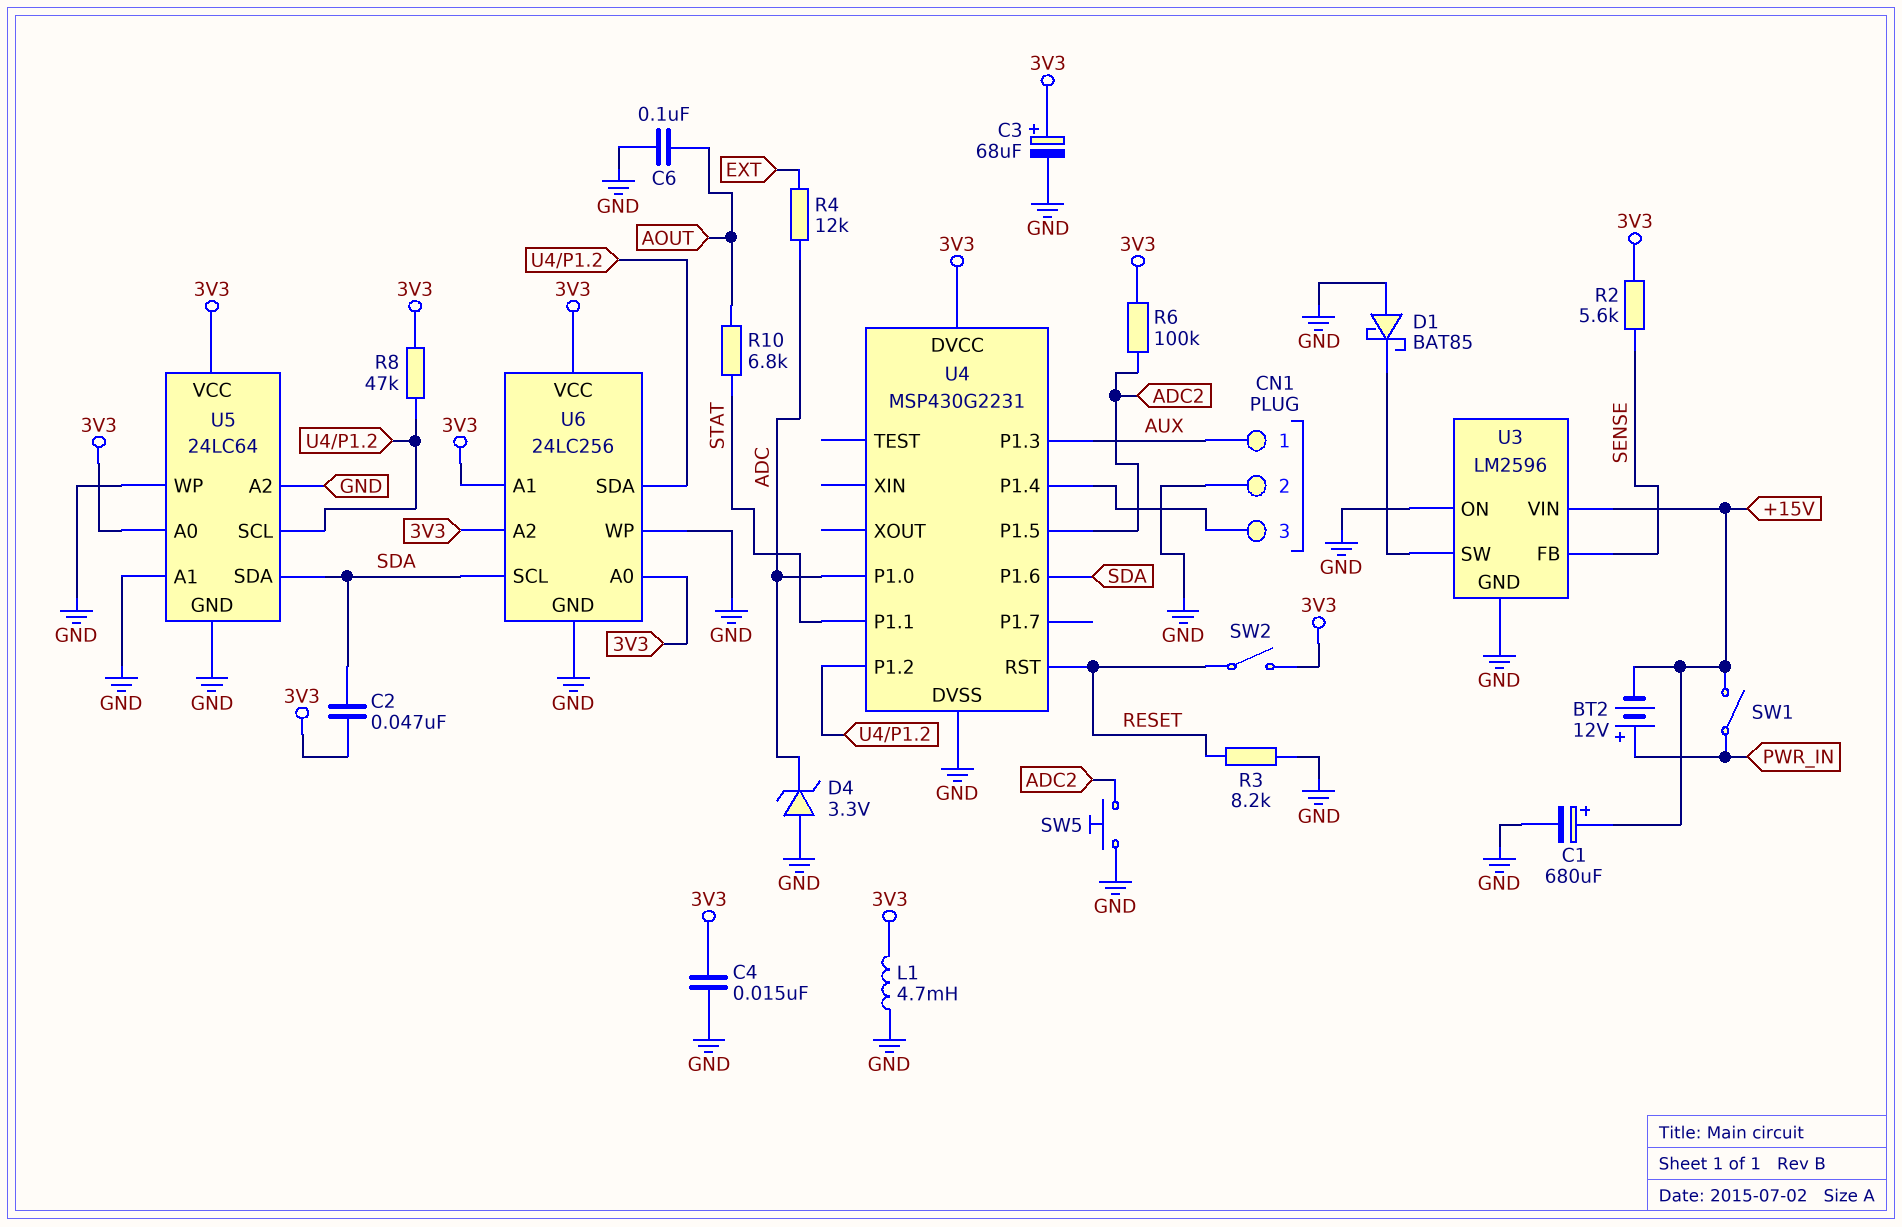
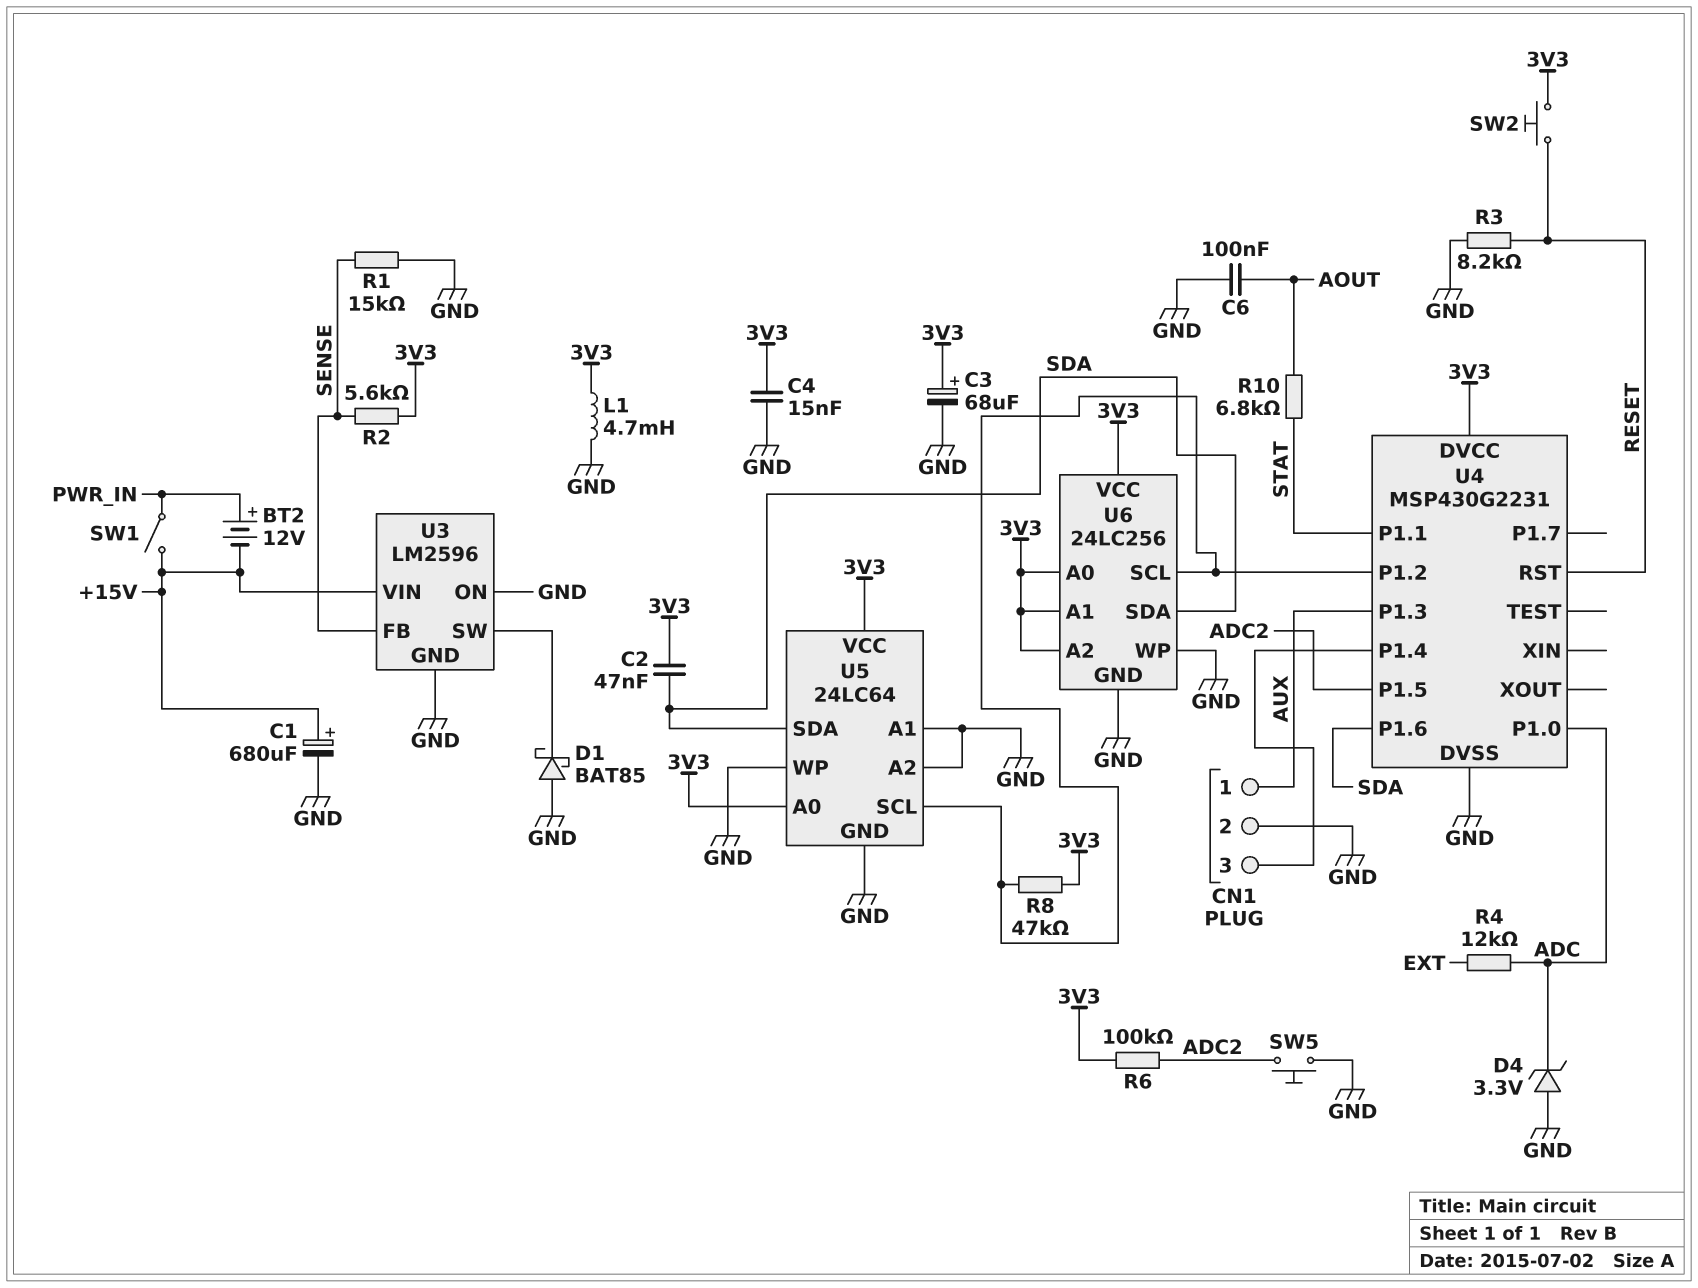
R1: none -> 15k (GND, SENSE)
SW2: switch (3V3, RESET) -> button (3V3, RESET)
U6 pin SCL: SDA -> U4/P1.2
U6 pin SDA: U4/P1.2 -> SDA

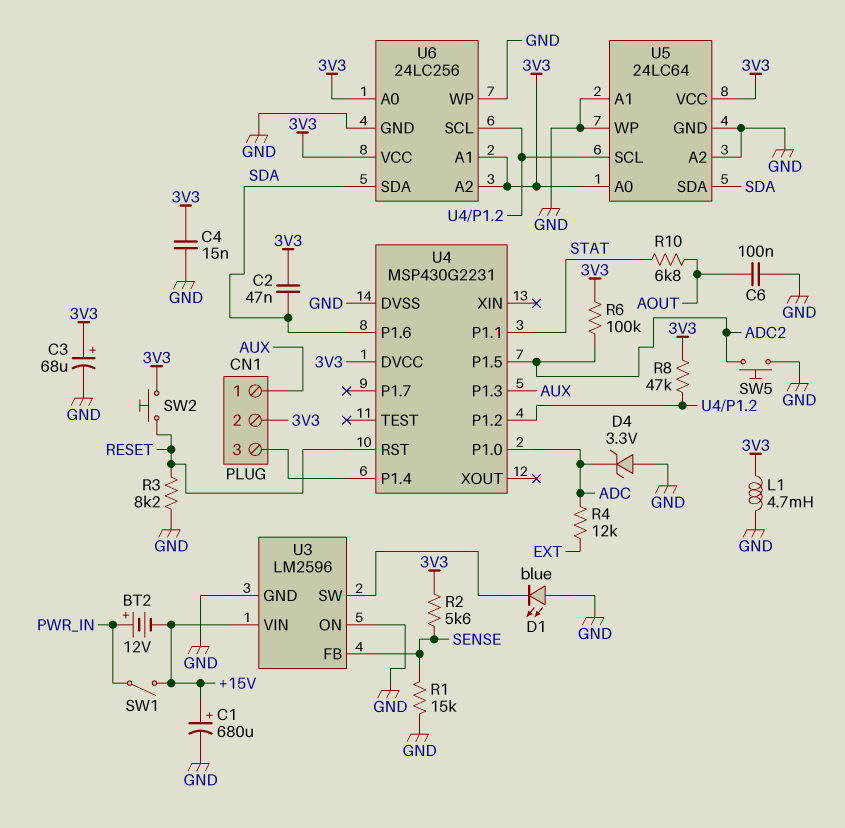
CN1 pin 2: GND -> 3V3
D1: schottky BAT85 (A GND, K U3/SW) -> LED blue (A GND, K U3/SW)

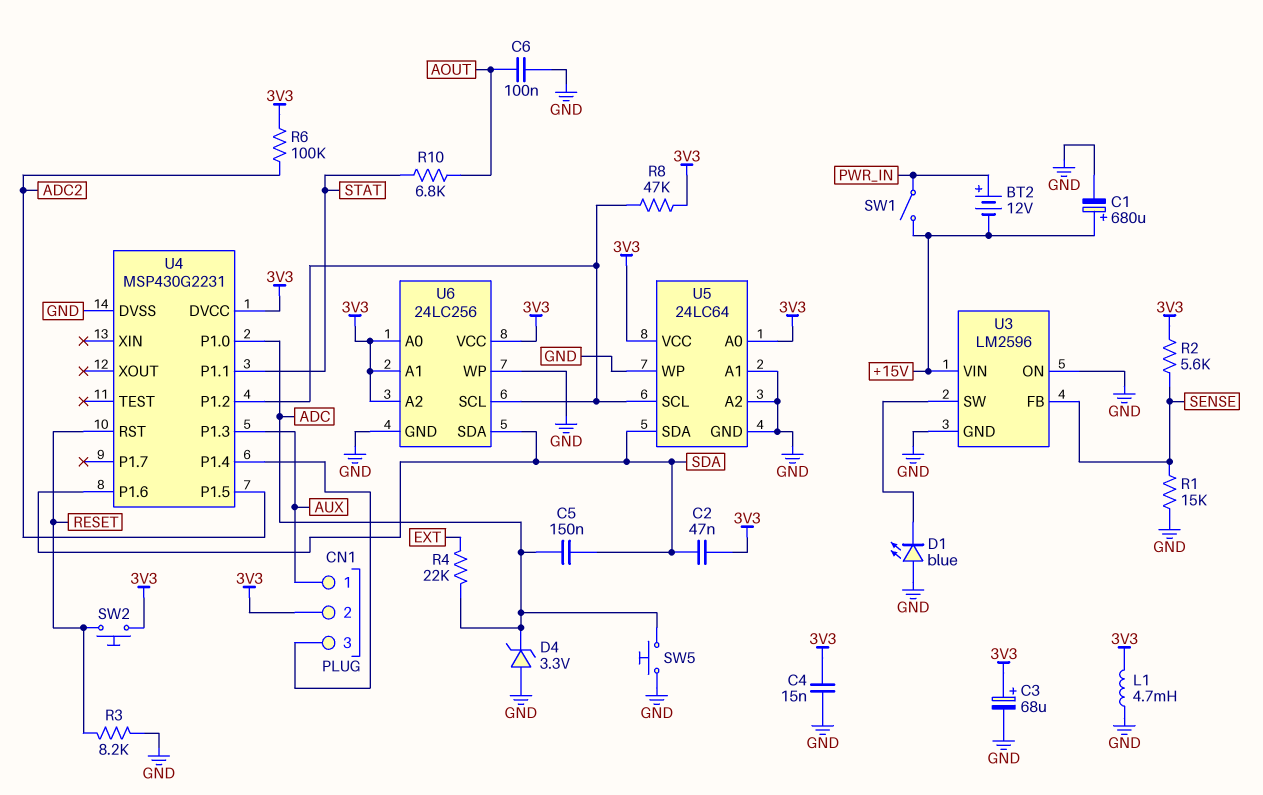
C5: none -> 150nF (ADC, SDA)
R4: 12k (ADC, EXT) -> 22k (ADC, EXT)
SW5: button (ADC2, GND) -> button (ADC, GND)

